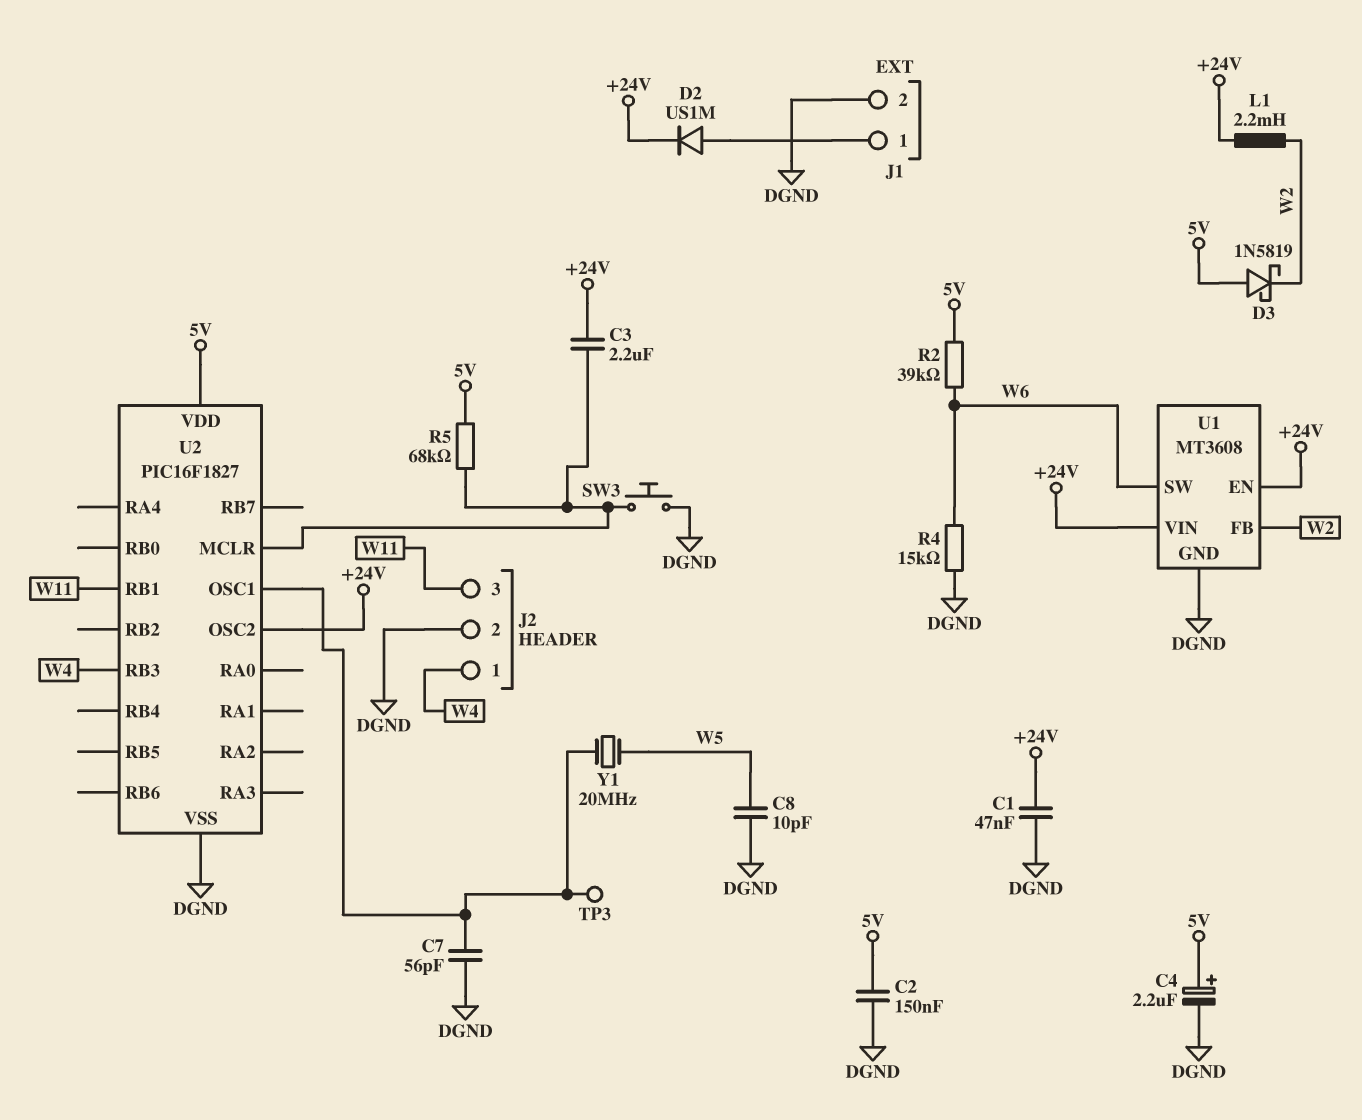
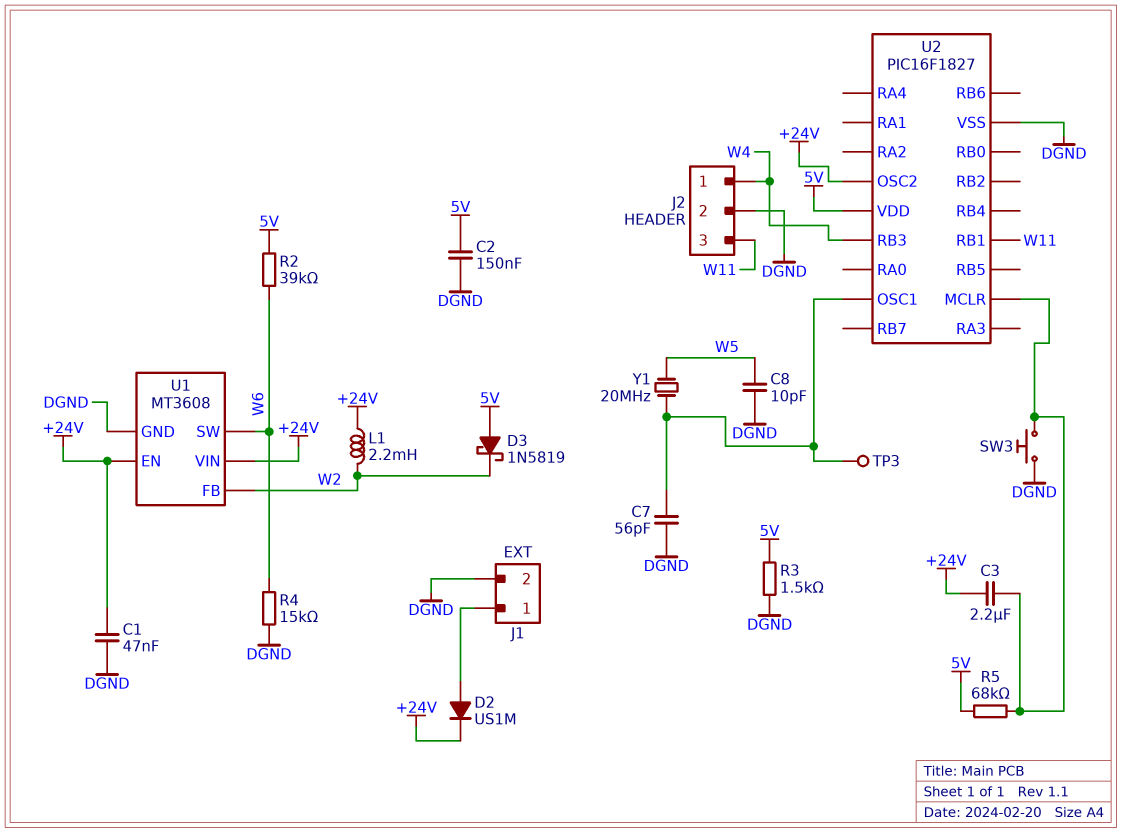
C4: 2.2uF (plus 5V, minus DGND) -> none
R3: none -> 1.5k (5V, DGND)

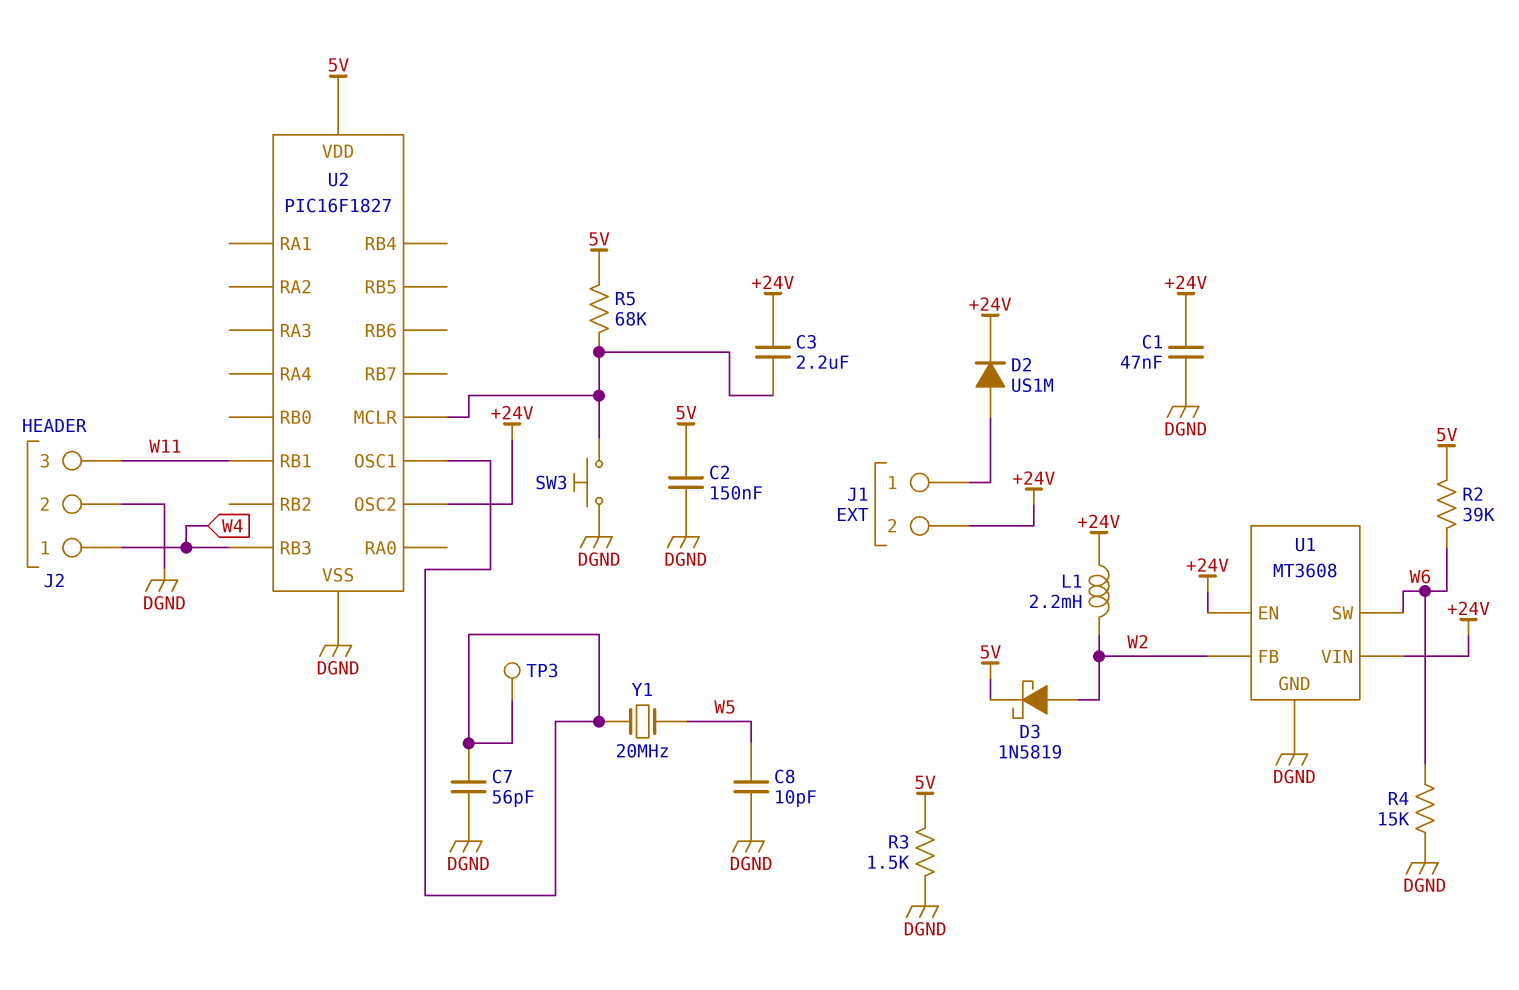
D3: schottky 1N5819 (A 5V, K W2) -> schottky 1N5819 (A W2, K 5V)
J1 pin 2: DGND -> +24V

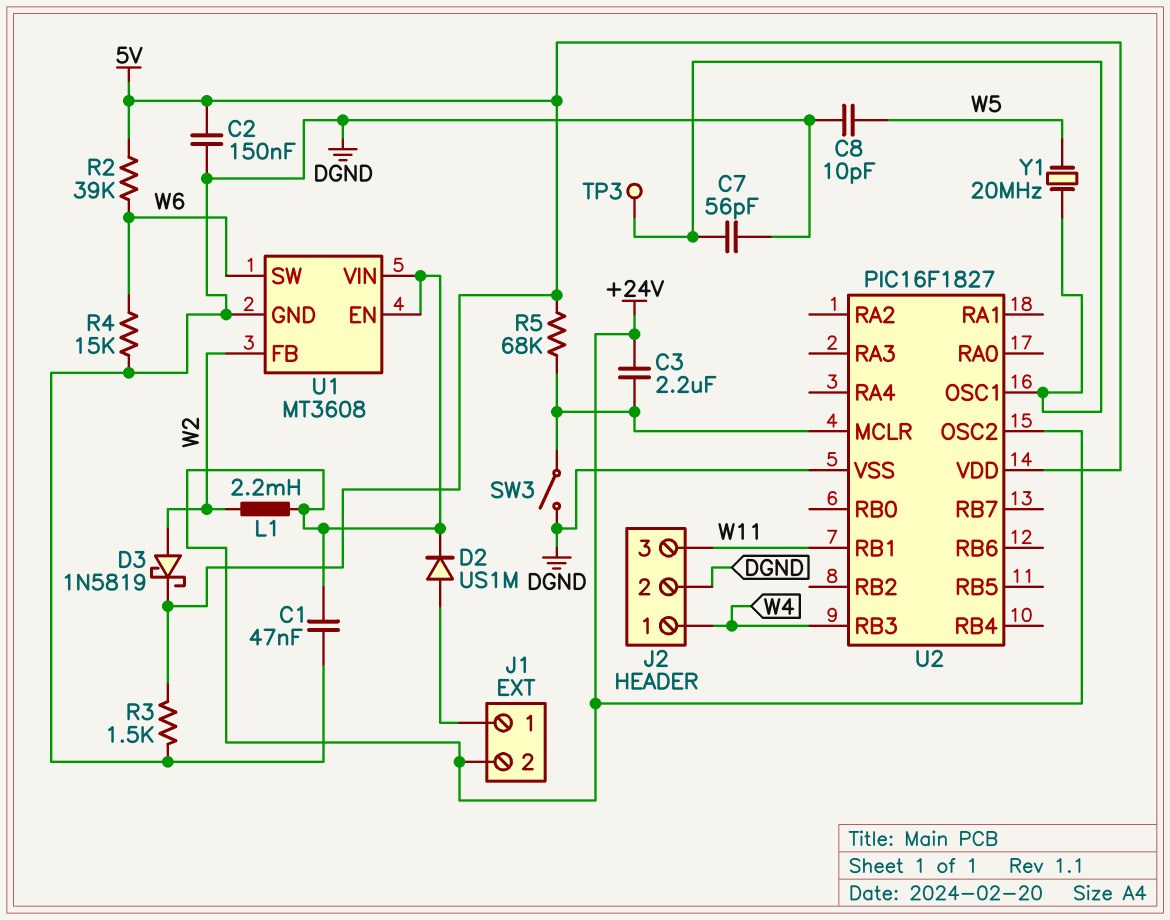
SW3: button (DGND, U2/MCLR) -> switch (DGND, U2/MCLR)

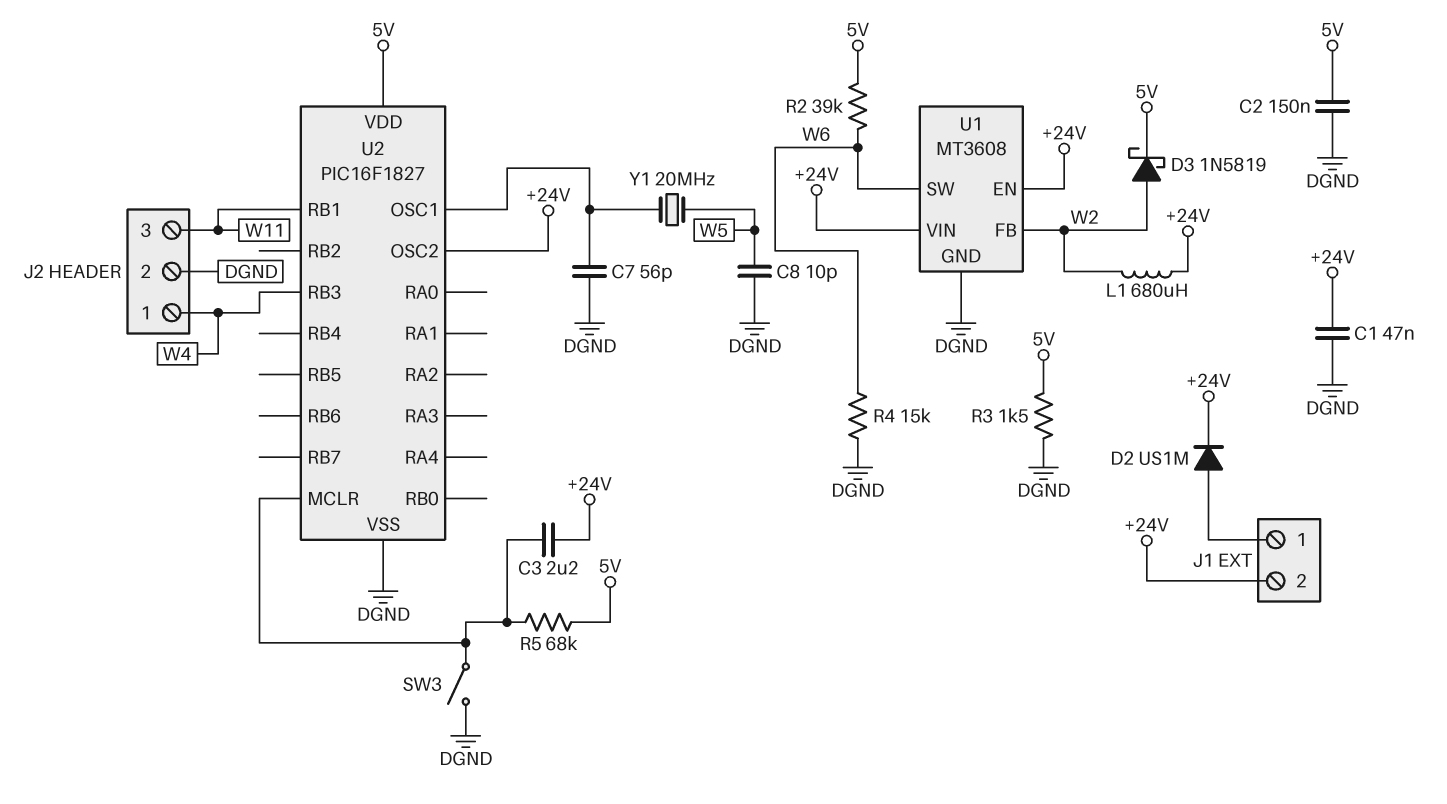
L1: 2.2mH (+24V, W2) -> 680uH (+24V, W2)
TP3: test point (U2/OSC1) -> none

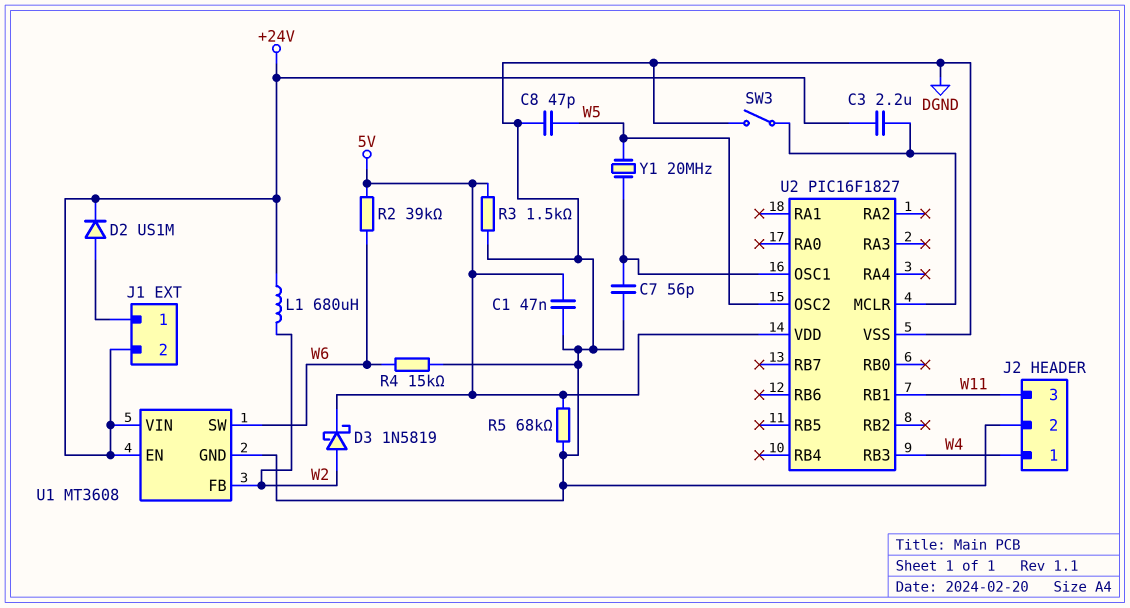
C1: 47nF (+24V, DGND) -> 47nF (5V, DGND)
C2: 150nF (5V, DGND) -> none
C8: 10pF (DGND, W5) -> 47pF (DGND, W5)
R5: 68k (5V, U2/MCLR) -> 68k (5V, DGND)
U2 pin OSC2: +24V -> W5

